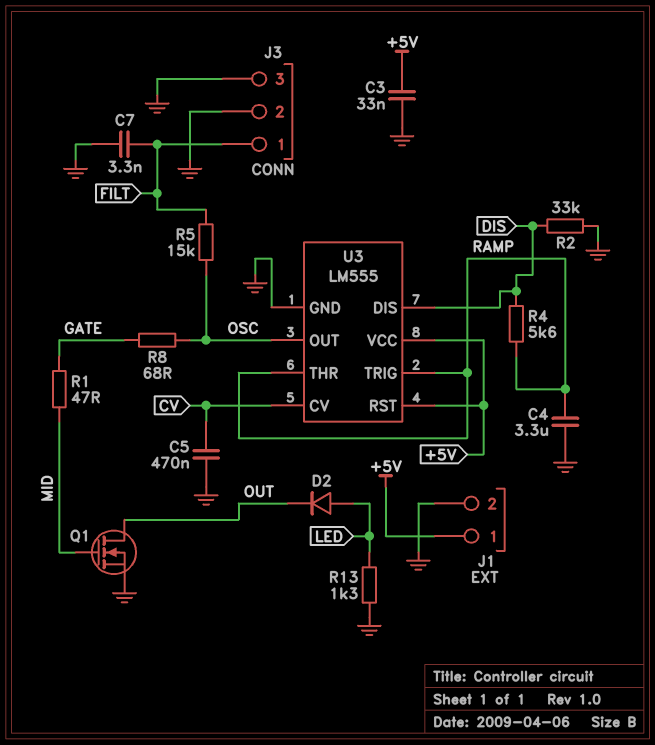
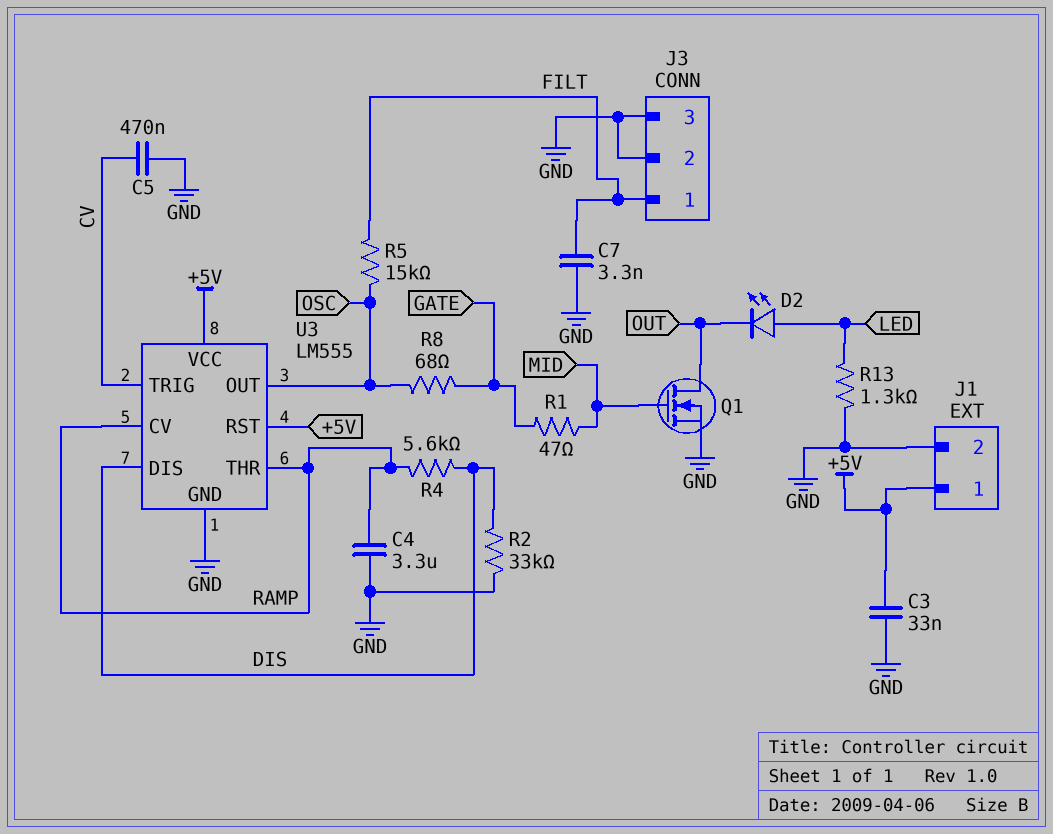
D2: diode (A LED, K OUT) -> LED (A LED, K OUT)
U3 pin CV: CV -> RAMP
U3 pin TRIG: RAMP -> CV

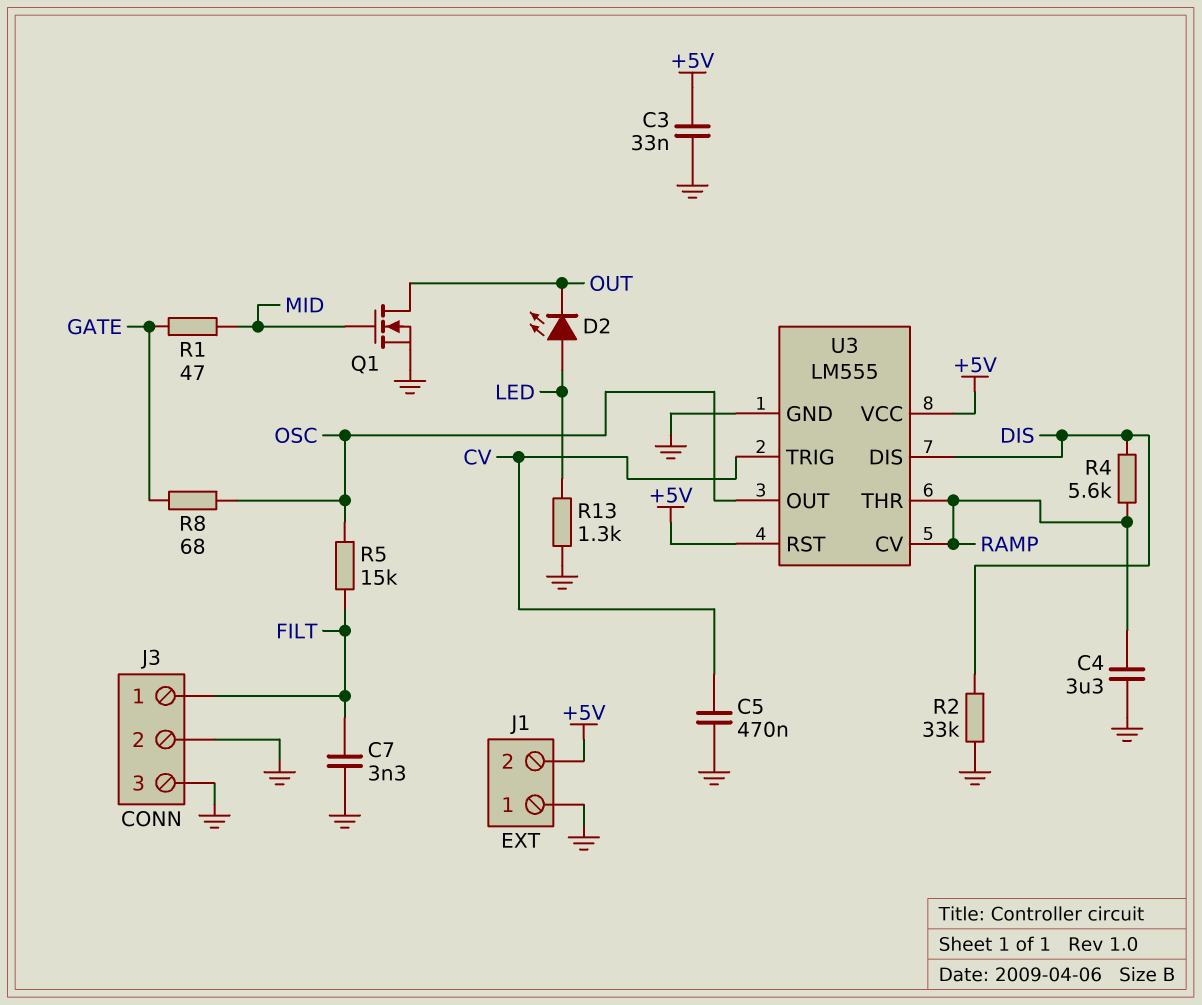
J1 pin 1: +5V -> GND
J1 pin 2: GND -> +5V

